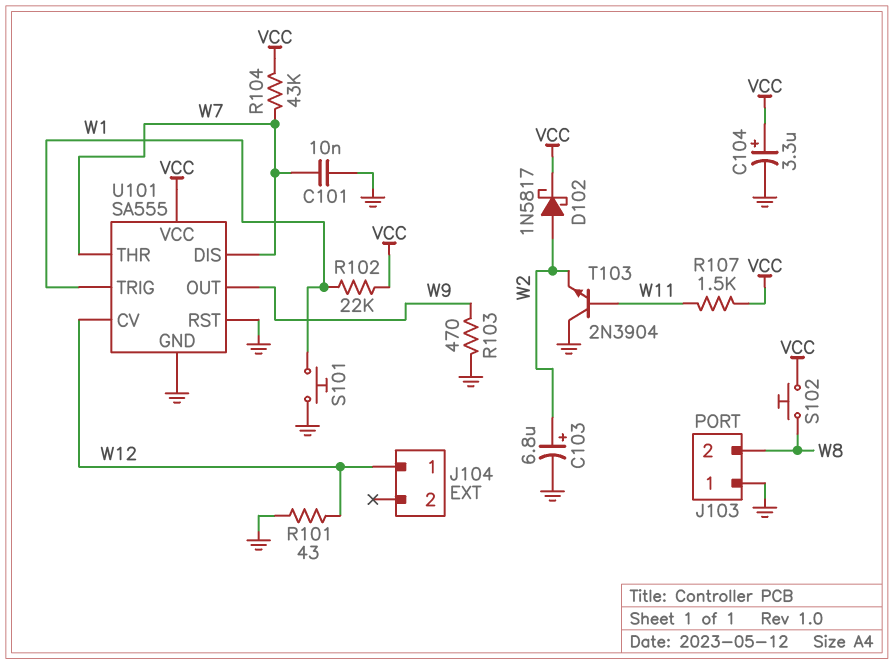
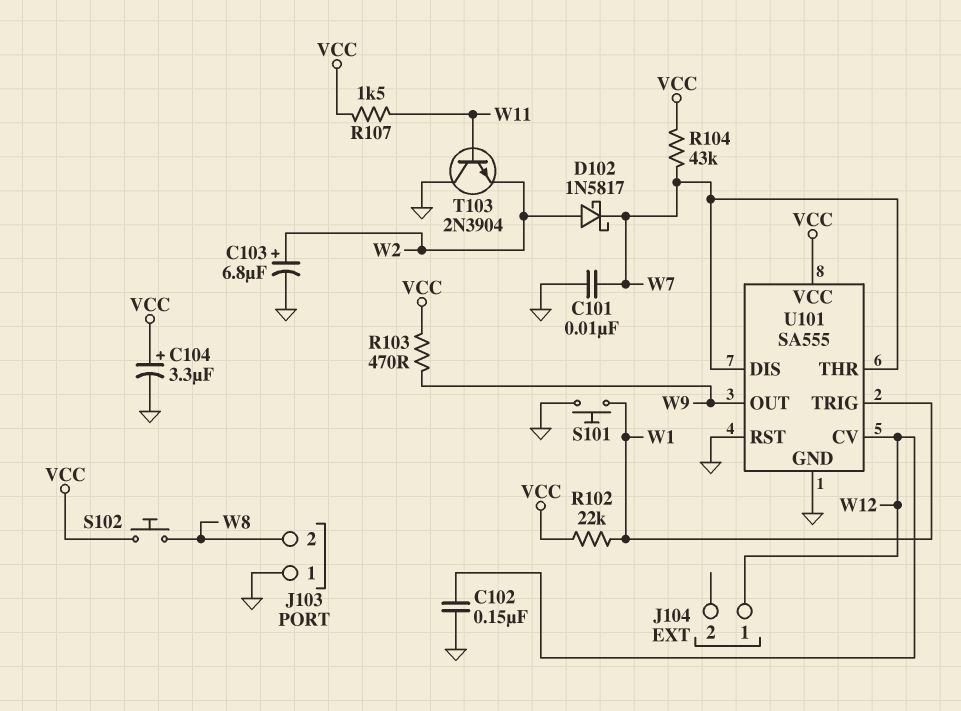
C102: none -> 150nF (GND, W12)
D102: schottky 1N5817 (A W2, K VCC) -> schottky 1N5817 (A W2, K W7)
R101: 43 (GND, W12) -> none
R103: 470 (GND, W9) -> 470 (VCC, W9)

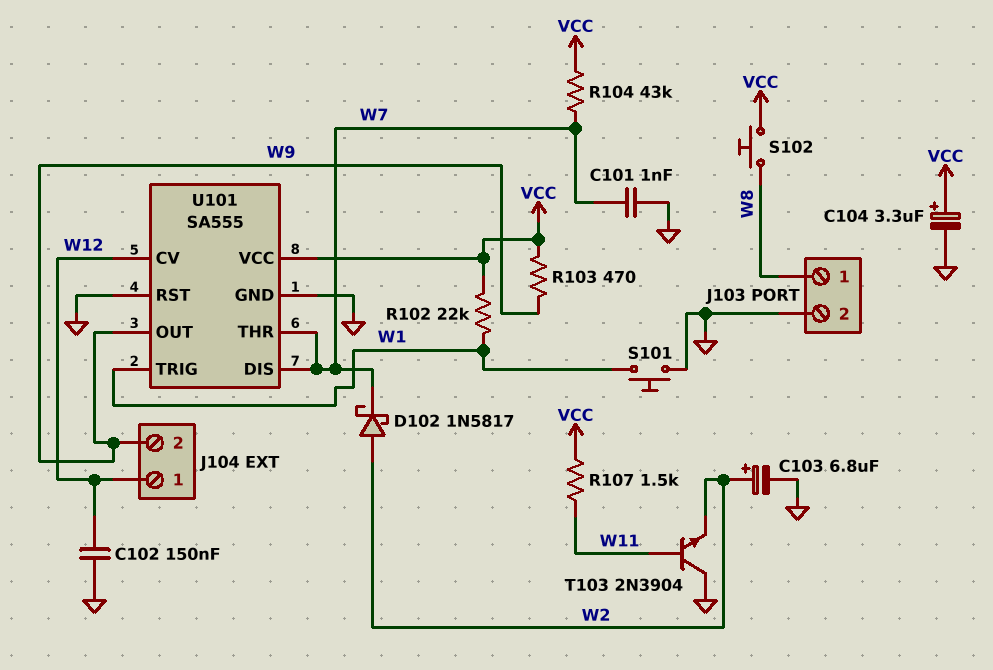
C101: 10nF (GND, W7) -> 1nF (GND, W7)
J103 pin 1: GND -> W8
J103 pin 2: W8 -> GND
J104 pin 2: none -> W9

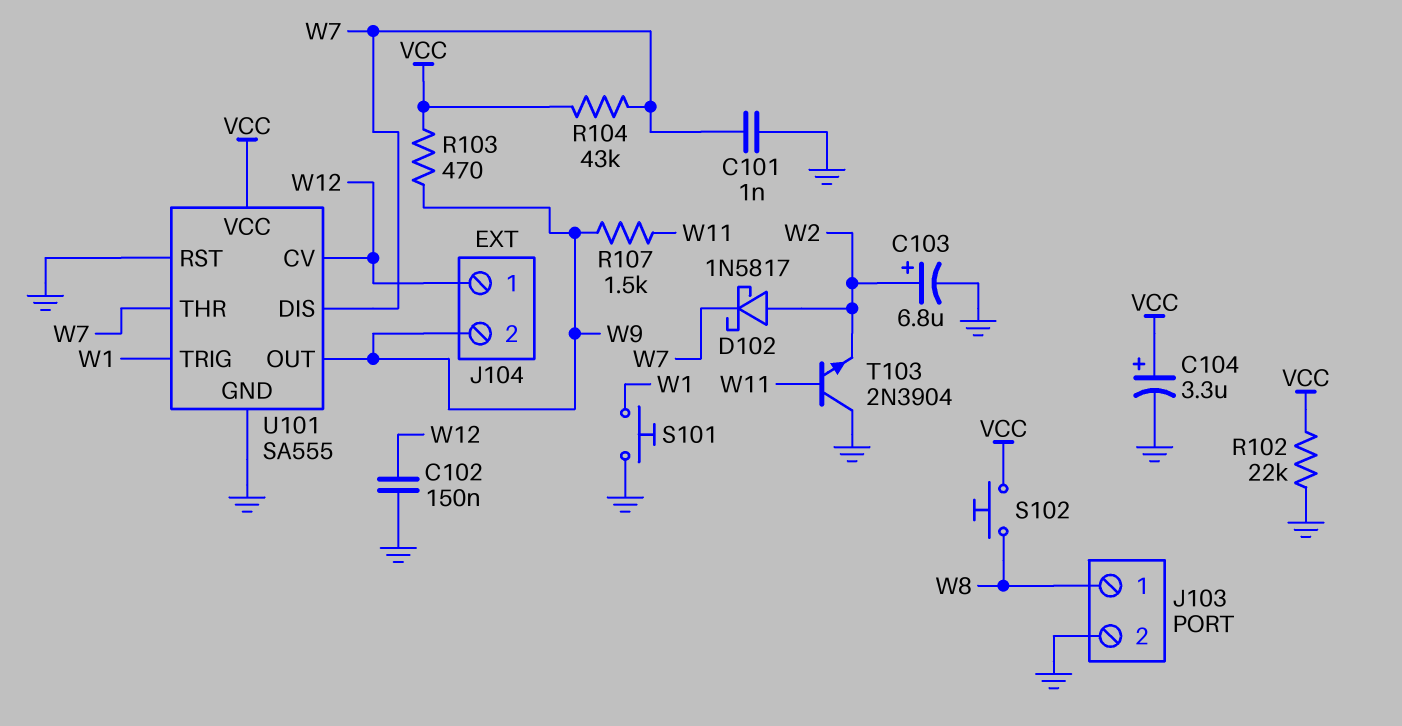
R102: 22k (VCC, W1) -> 22k (GND, VCC)
R107: 1.5k (VCC, W11) -> 1.5k (W9, W11)

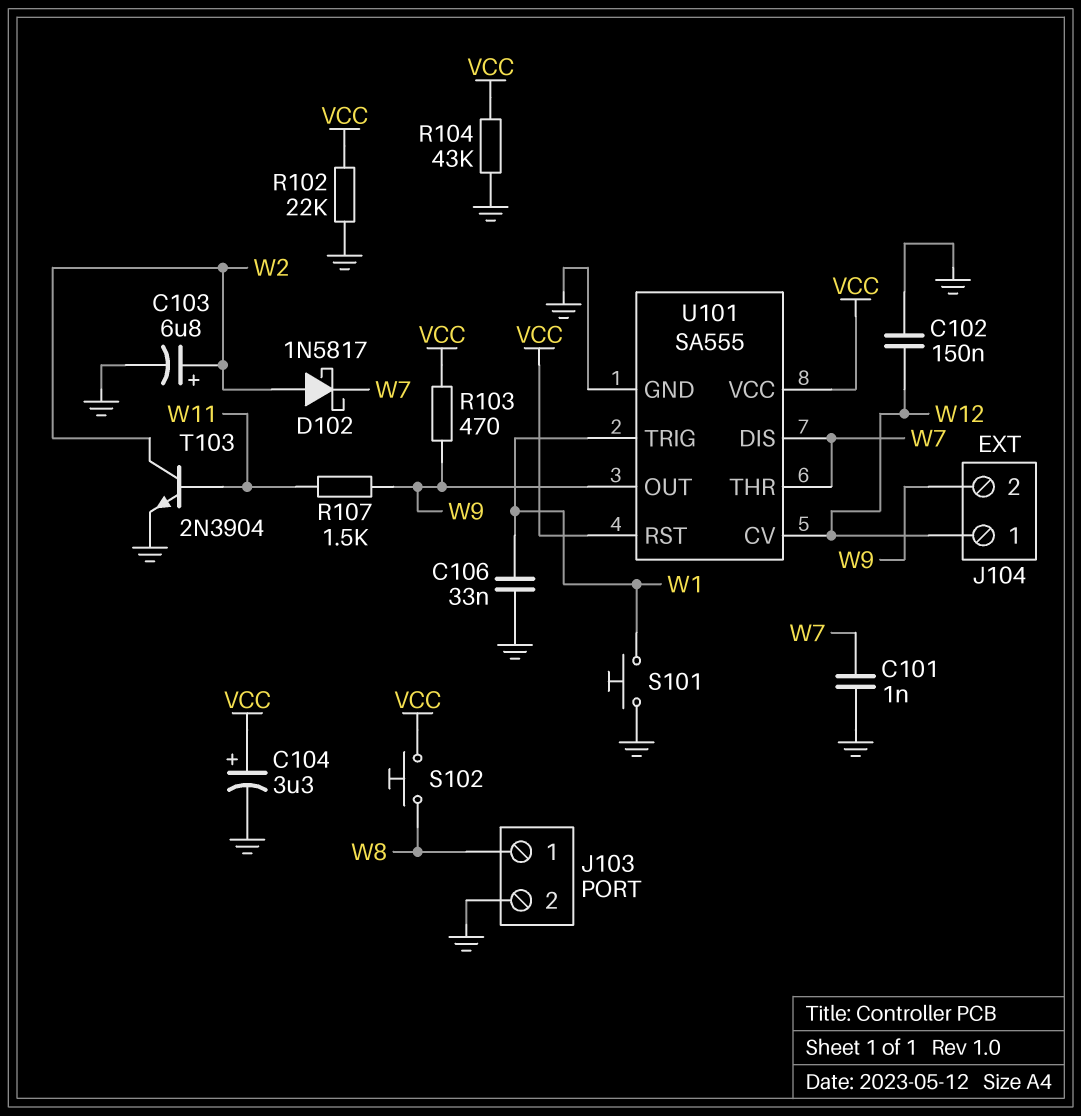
C106: none -> 33nF (GND, W1)
R104: 43k (VCC, W7) -> 43k (GND, VCC)
T103: NPN 2N3904 (B W11, C GND, E W2) -> NPN 2N3904 (B W11, C W2, E GND)
U101 pin RST: GND -> VCC

